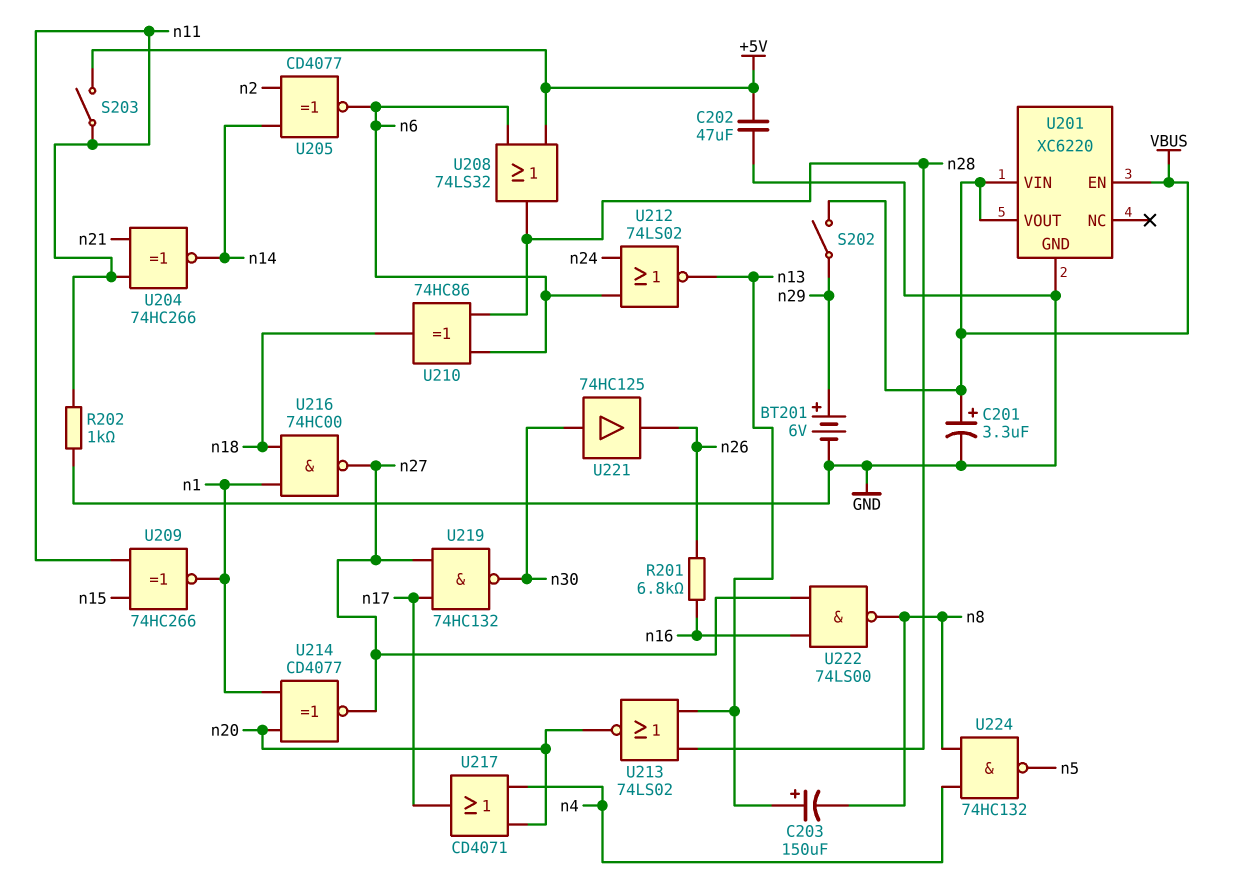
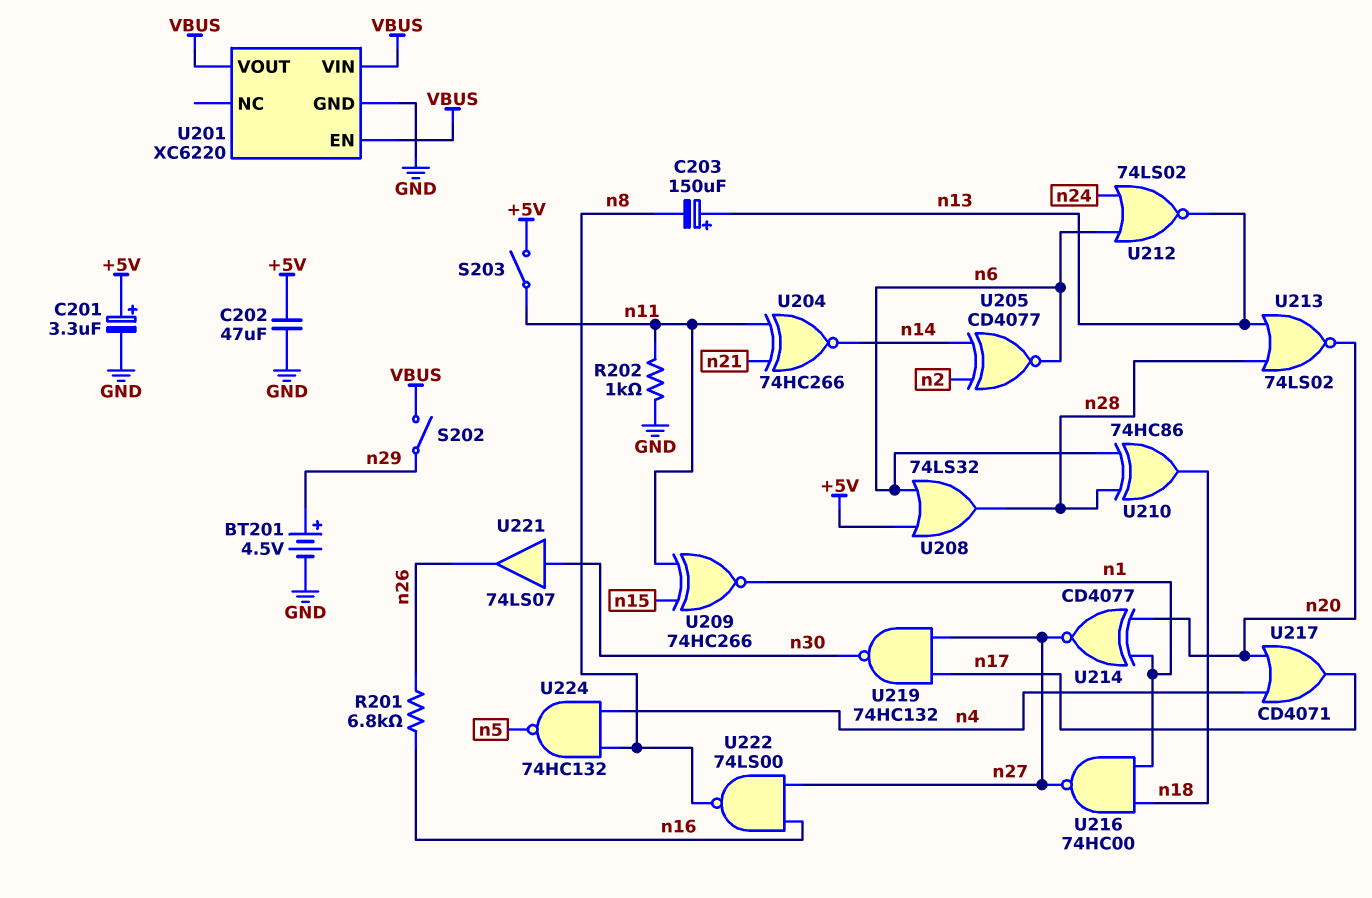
BT201: 6V (plus n29, minus GND) -> 4.5V (plus n29, minus GND)
C201: 3.3uF (plus VBUS, minus GND) -> 3.3uF (plus +5V, minus GND)
U221: buffer 74HC125 (in n30, out n26) -> buffer 74LS07 (in n30, out n26)

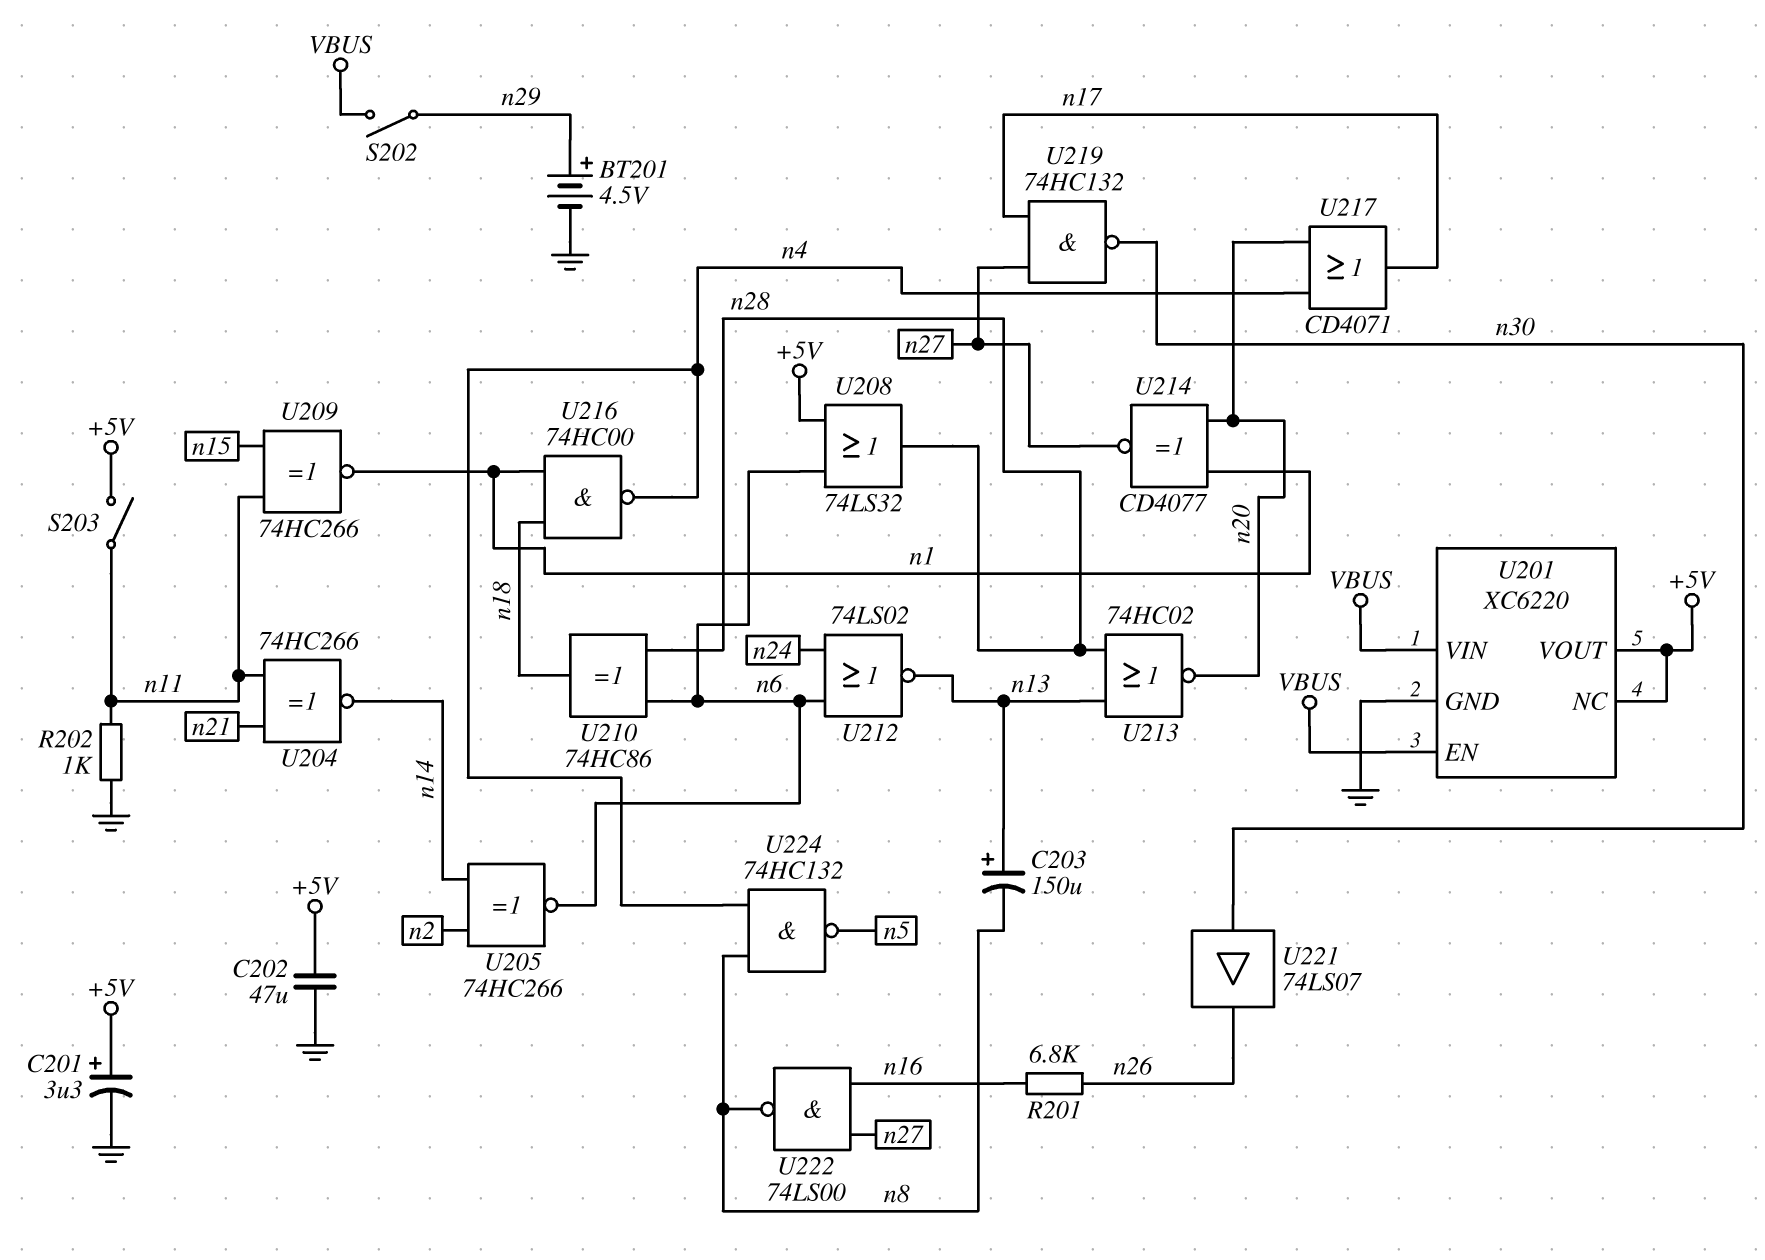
U201 pin NC: none -> +5V
U201 pin VOUT: VBUS -> +5V
U205: XNOR CD4077 (in n2, in n14, out n6) -> XNOR 74HC266 (in n2, in n14, out n6)
U213: NOR 74LS02 (in n13, in n28, out n20) -> NOR 74HC02 (in n13, in n28, out n20)
U216: NAND 74HC00 (in n1, in n18, out n27) -> NAND 74HC00 (in n1, in n18, out n4)

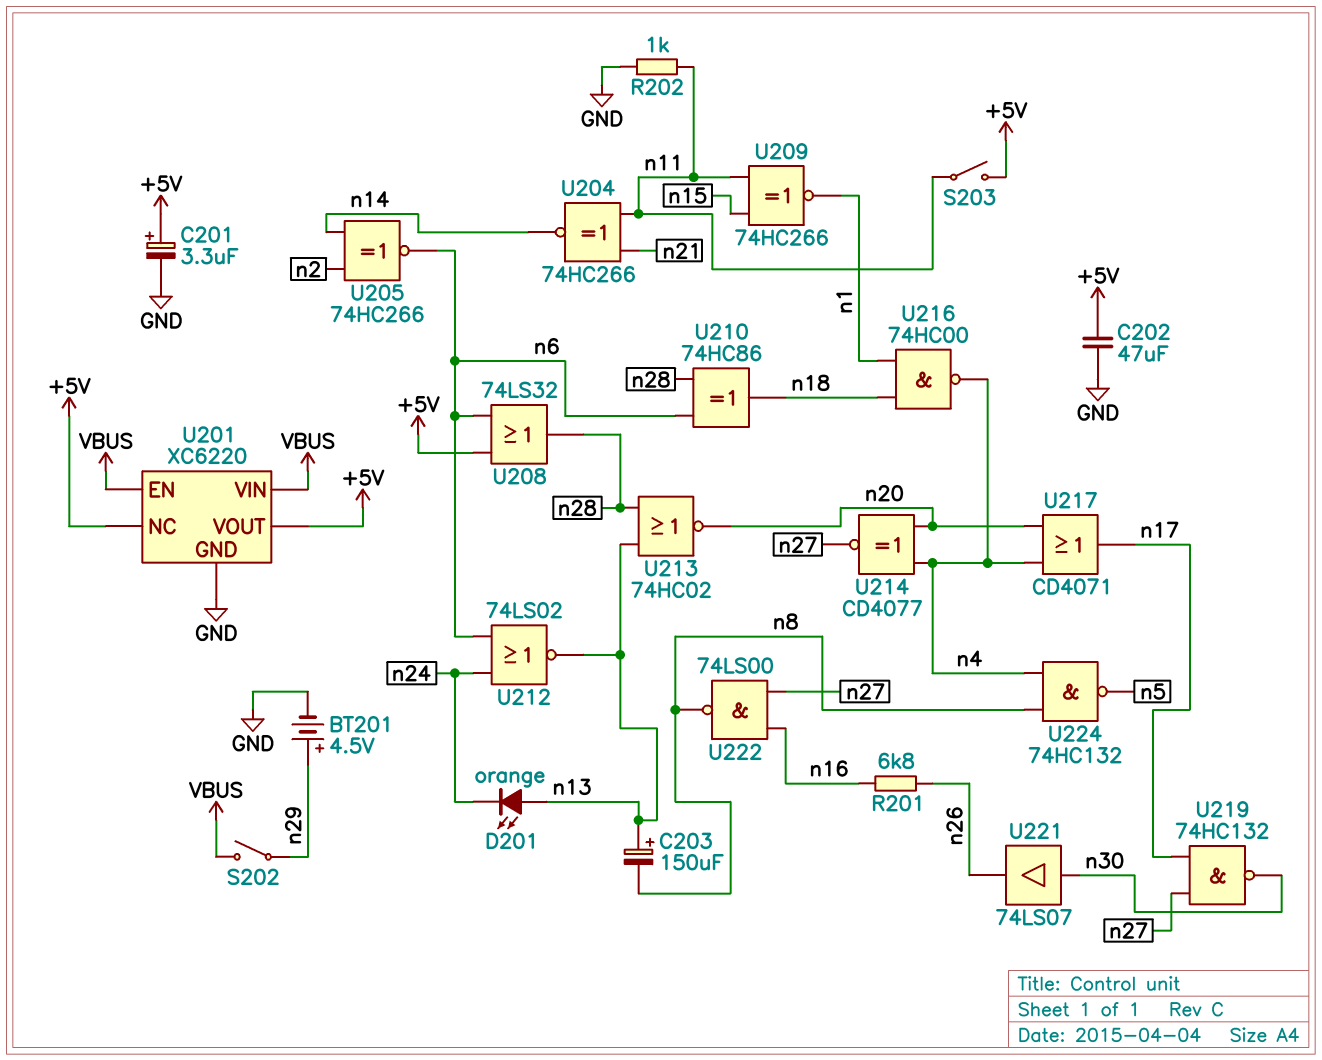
D201: none -> LED orange (A n13, K n24)
U214: XNOR CD4077 (in n1, in n20, out n27) -> XNOR CD4077 (in n4, in n20, out n27)

